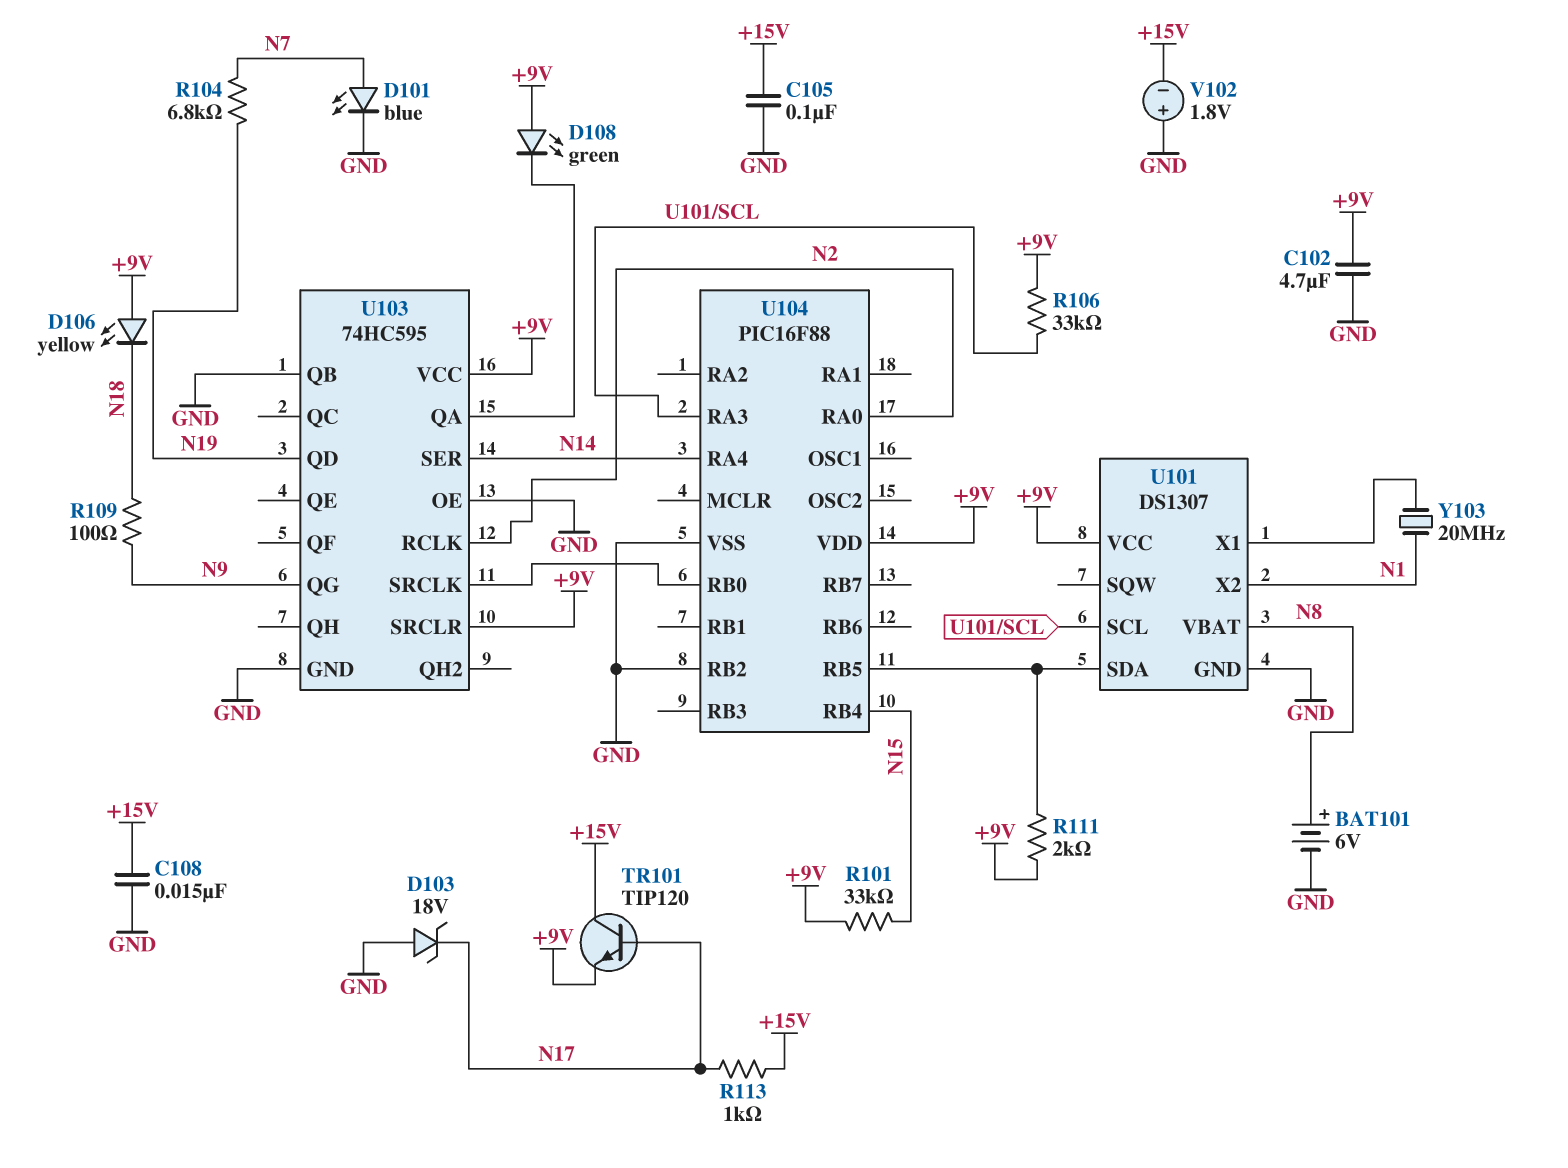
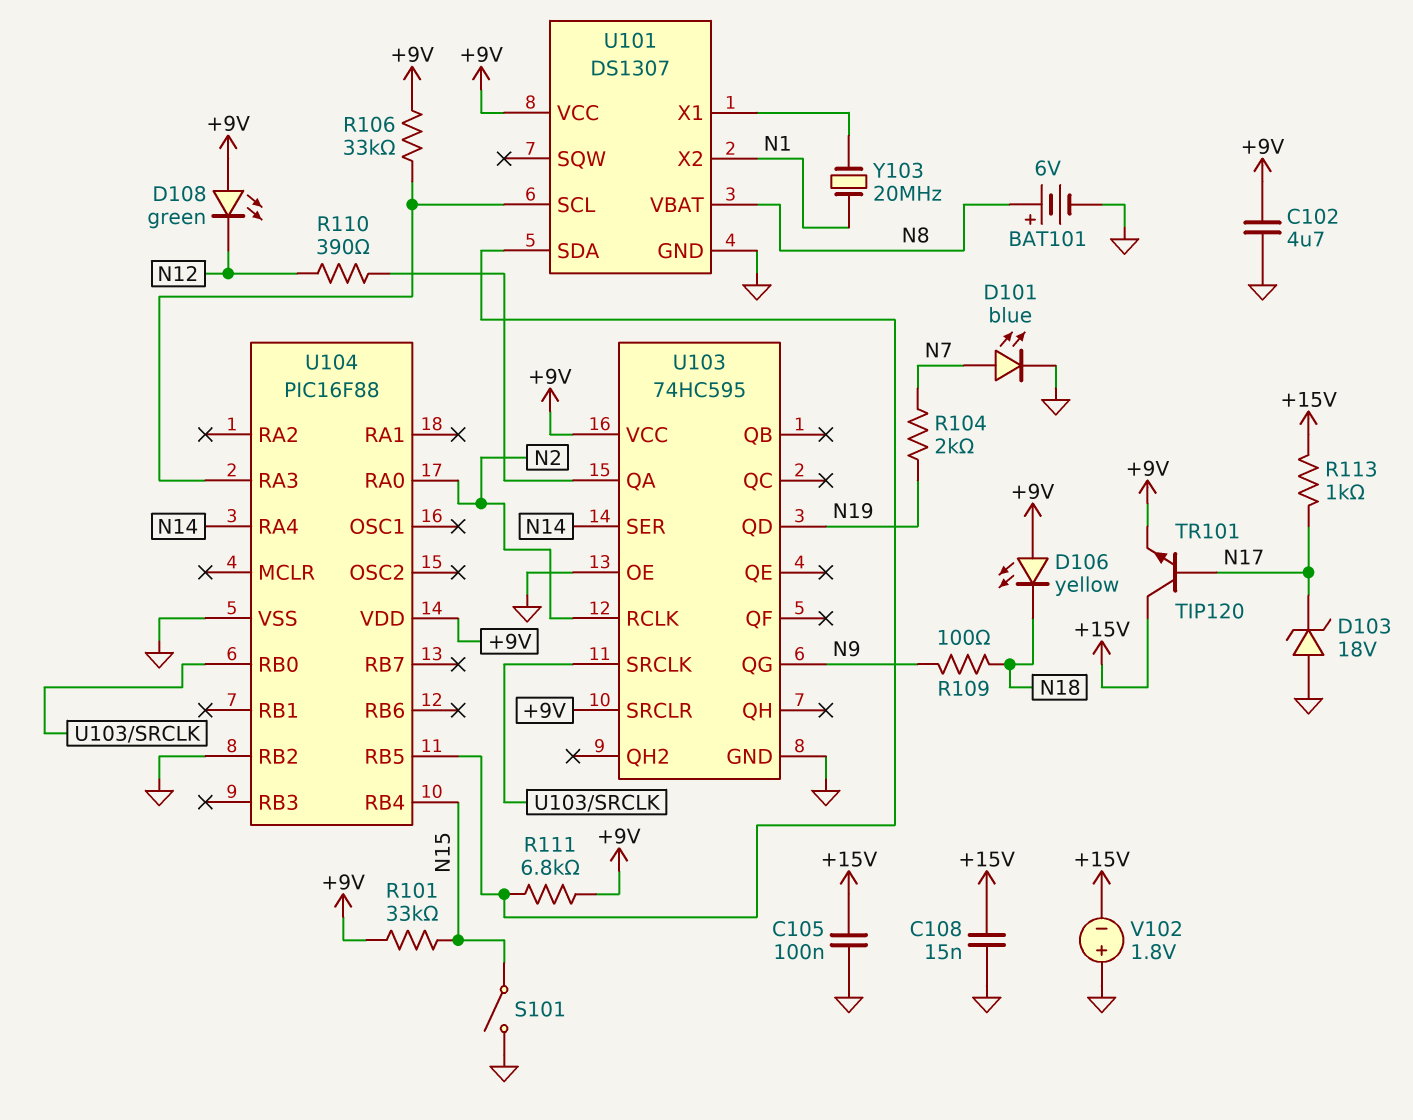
D108: LED green (A +9V, K U103/QA) -> LED green (A +9V, K N12)
R104: 6.8k (N7, N19) -> 2k (N7, N19)
R110: none -> 390 (N12, U103/QA)
R111: 2k (+9V, U101/SDA) -> 6.8k (+9V, U101/SDA)
S101: none -> switch (GND, N15)
U103 pin QB: GND -> none

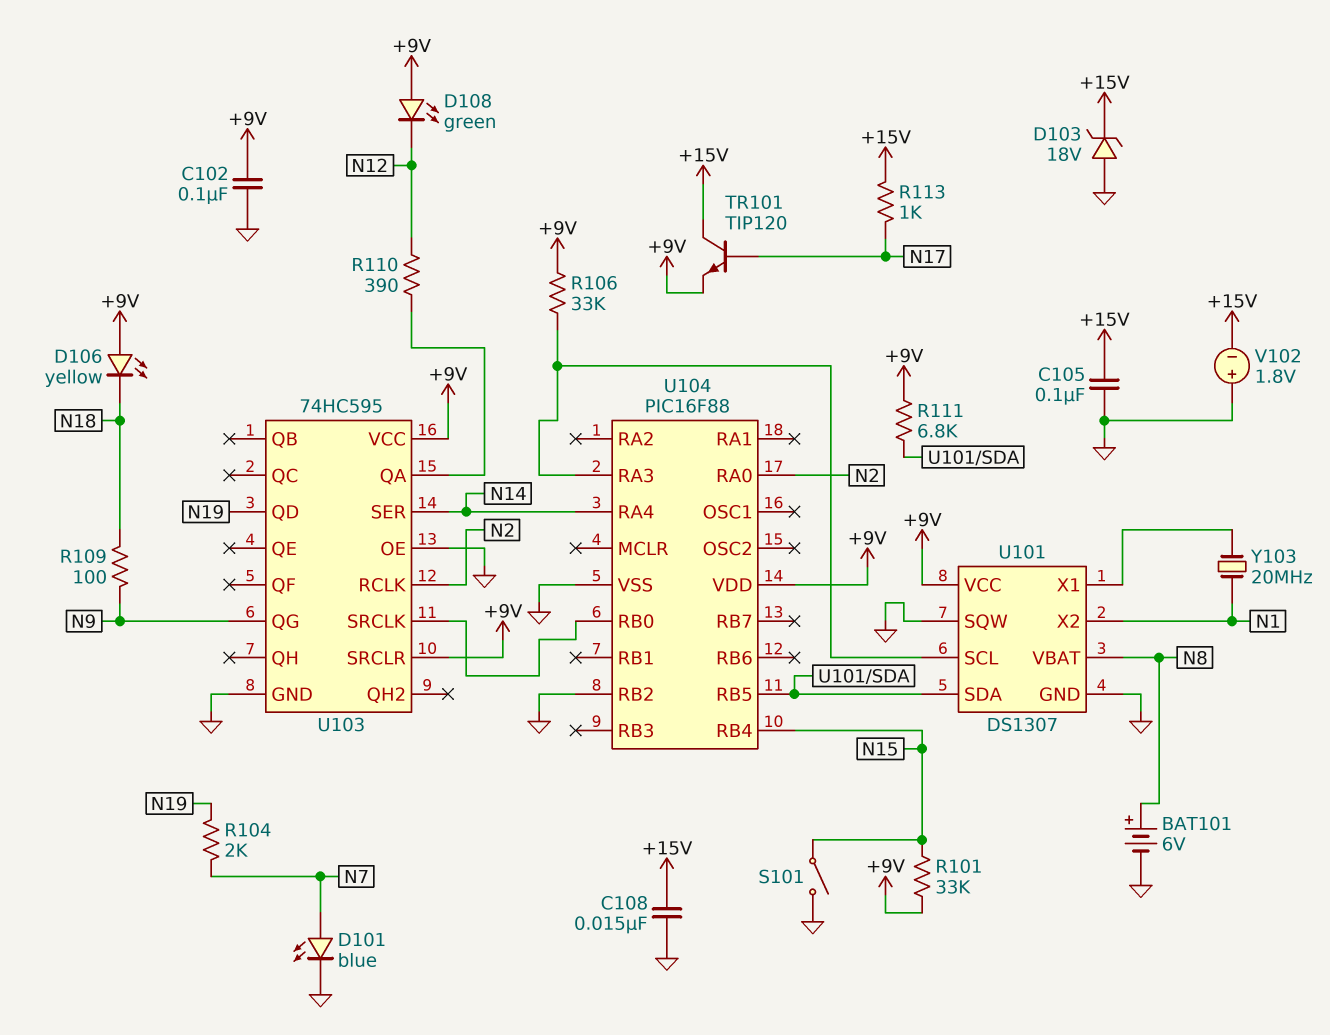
C102: 4.7uF (+9V, GND) -> 100nF (+9V, GND)
D103: zener 18V (A GND, K N17) -> zener 18V (A GND, K +15V)
U101 pin SQW: none -> GND

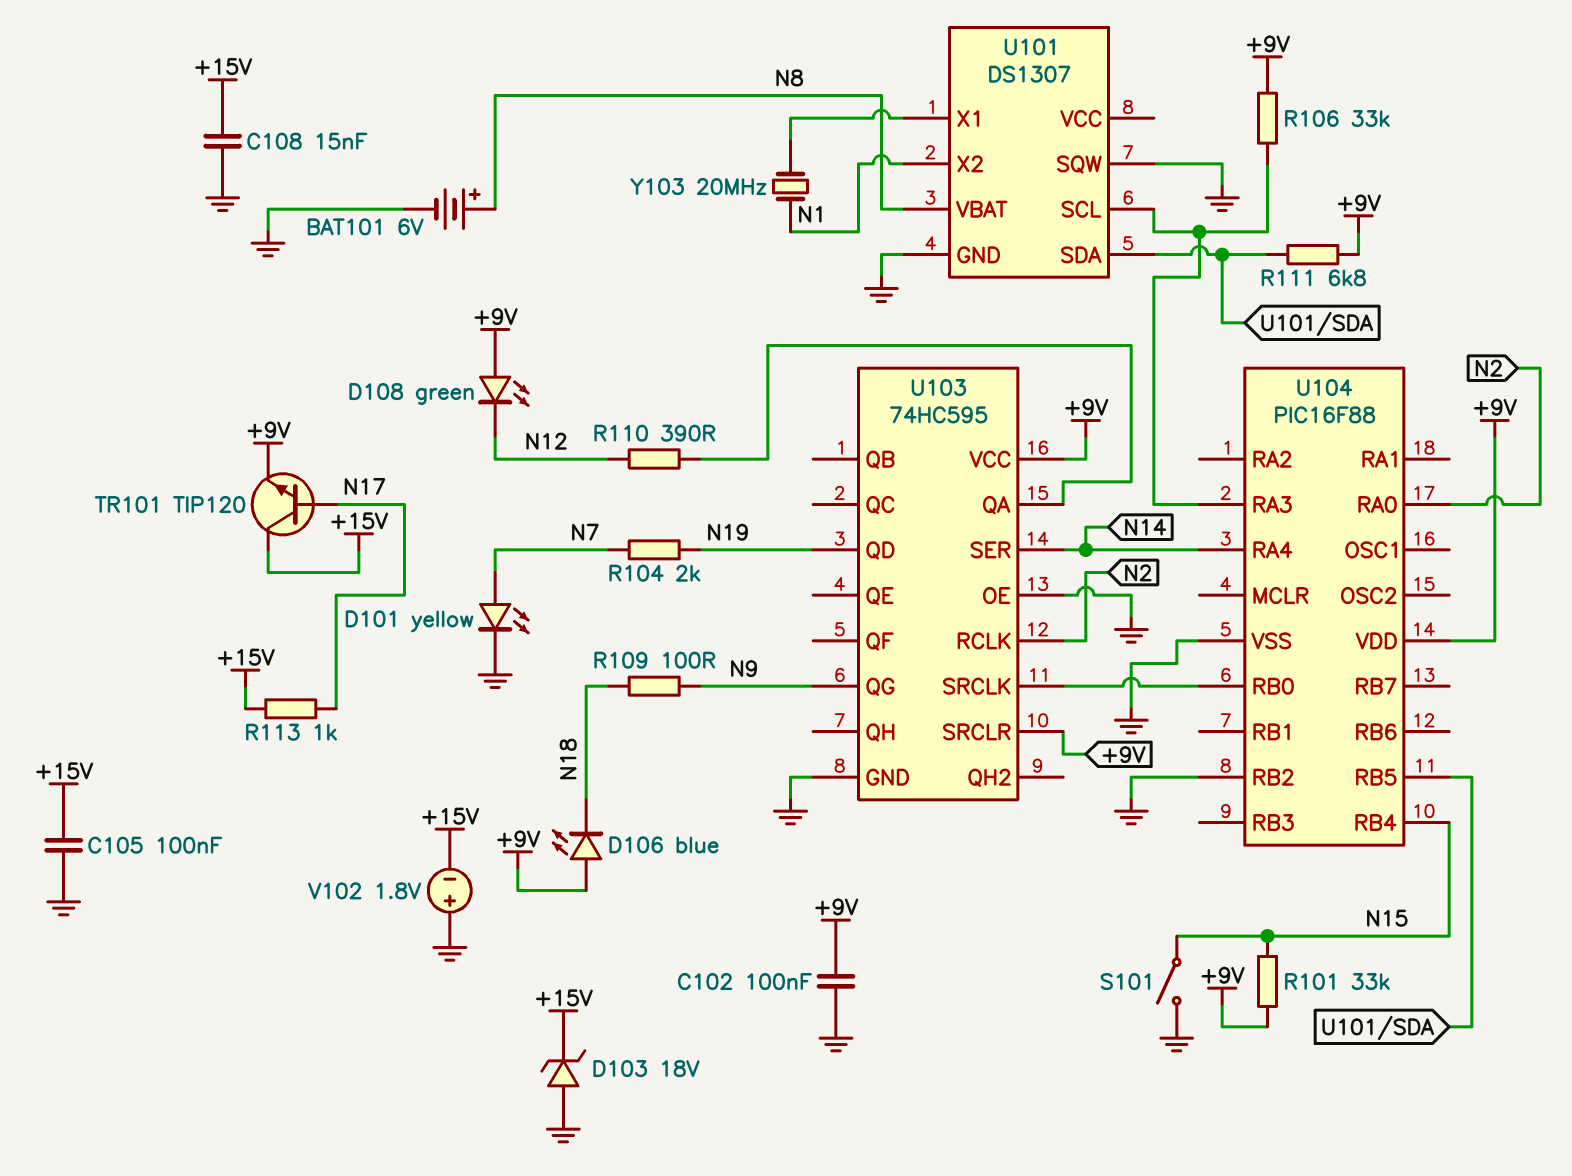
D101: LED blue (A N7, K GND) -> LED yellow (A N7, K GND)
D106: LED yellow (A +9V, K N18) -> LED blue (A +9V, K N18)
U101 pin VCC: +9V -> none

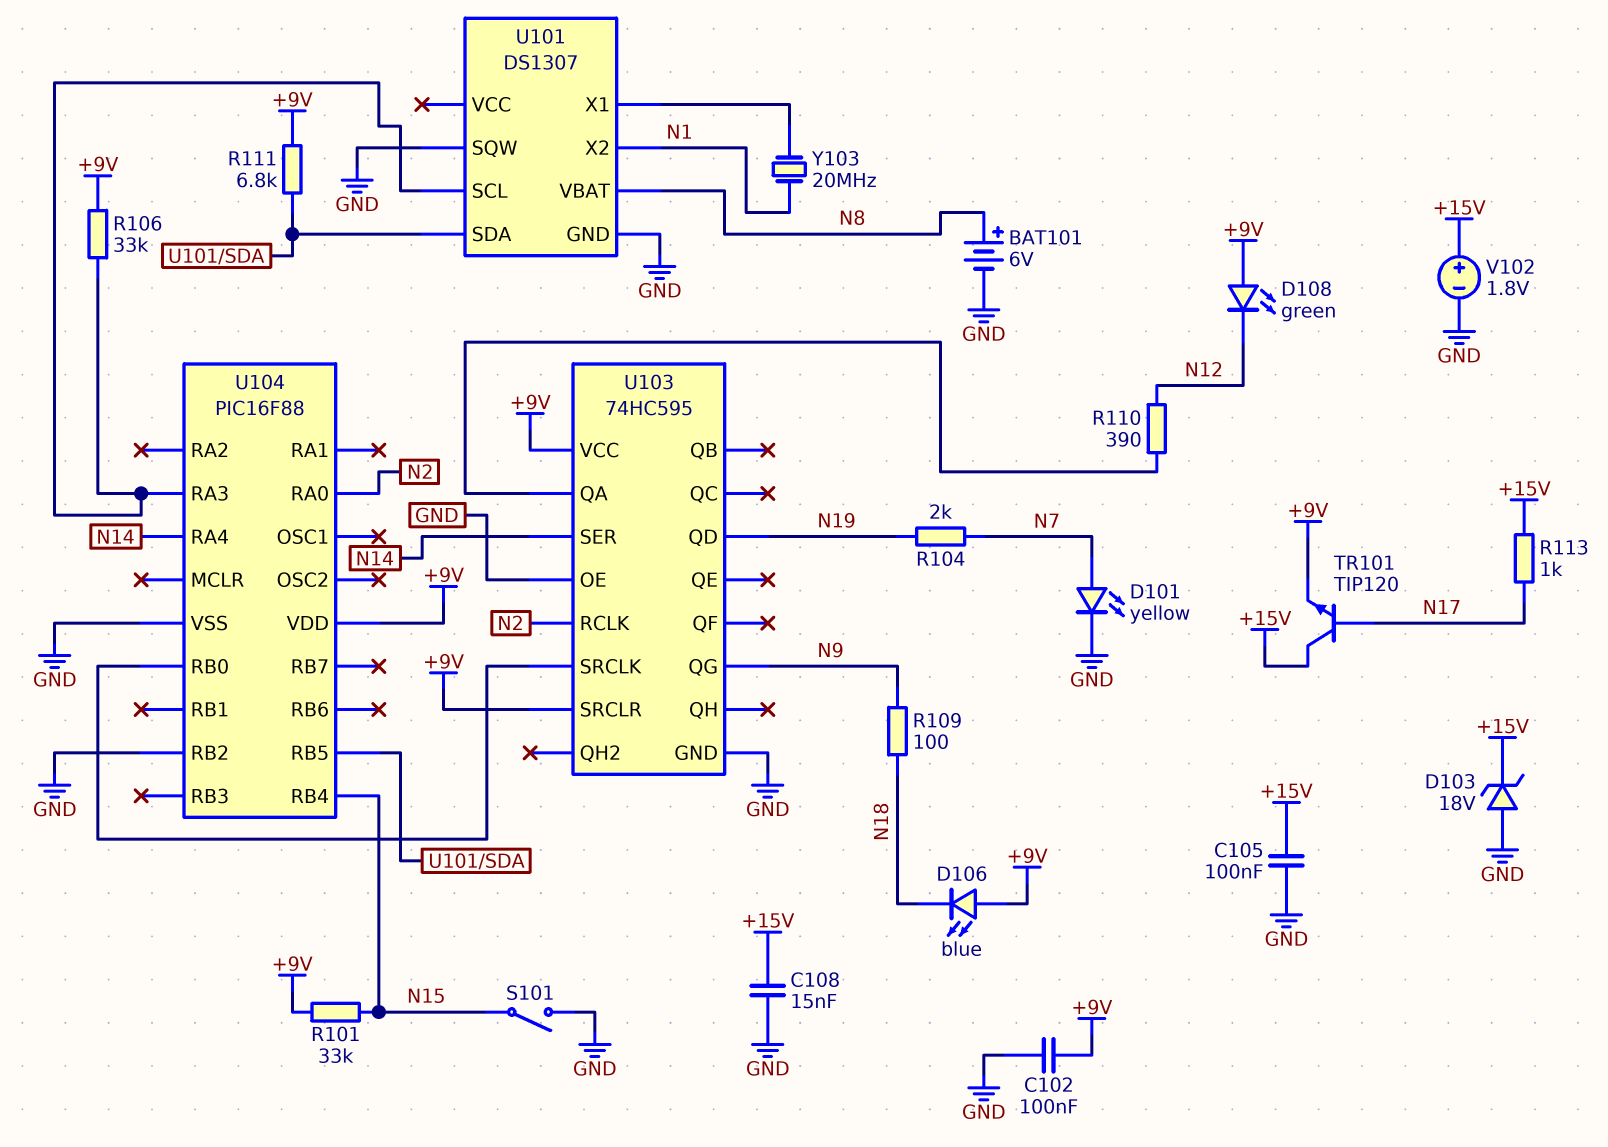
V102: 1.8V (plus GND, minus +15V) -> 1.8V (plus +15V, minus GND)

